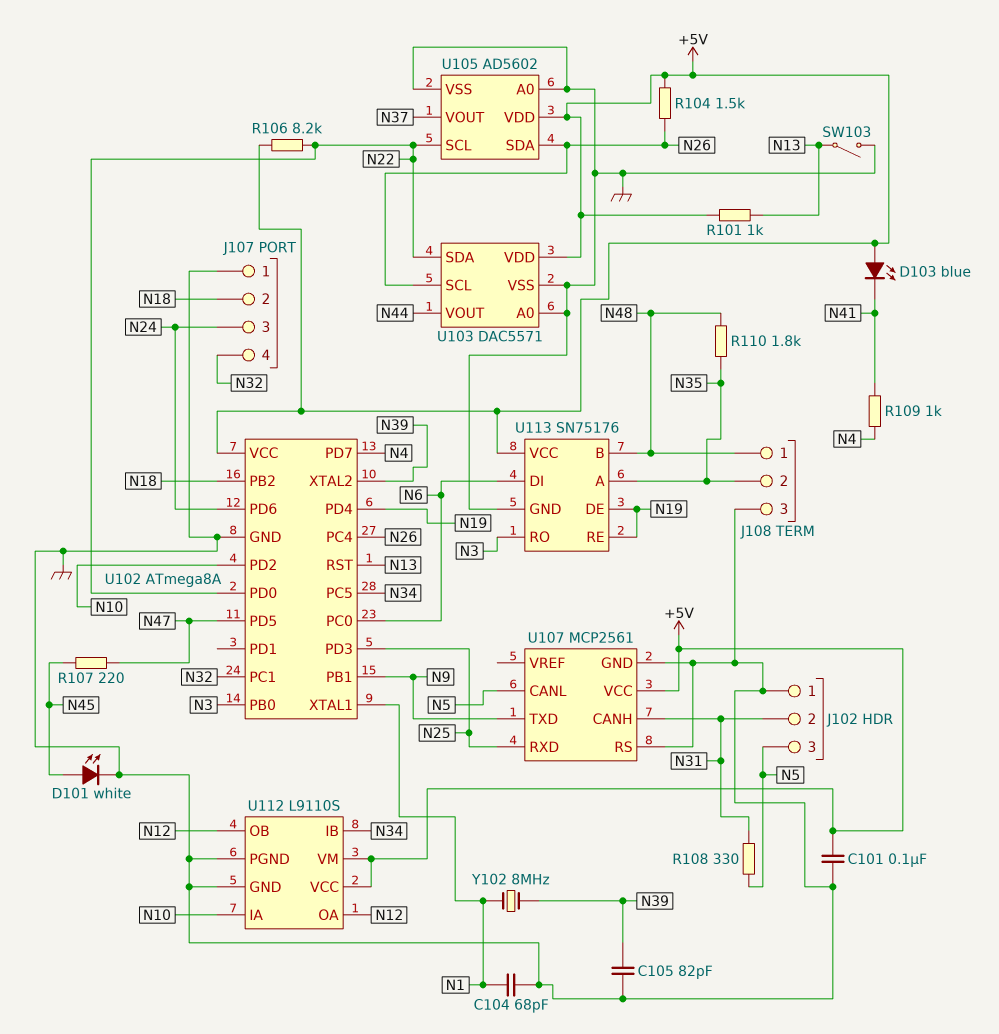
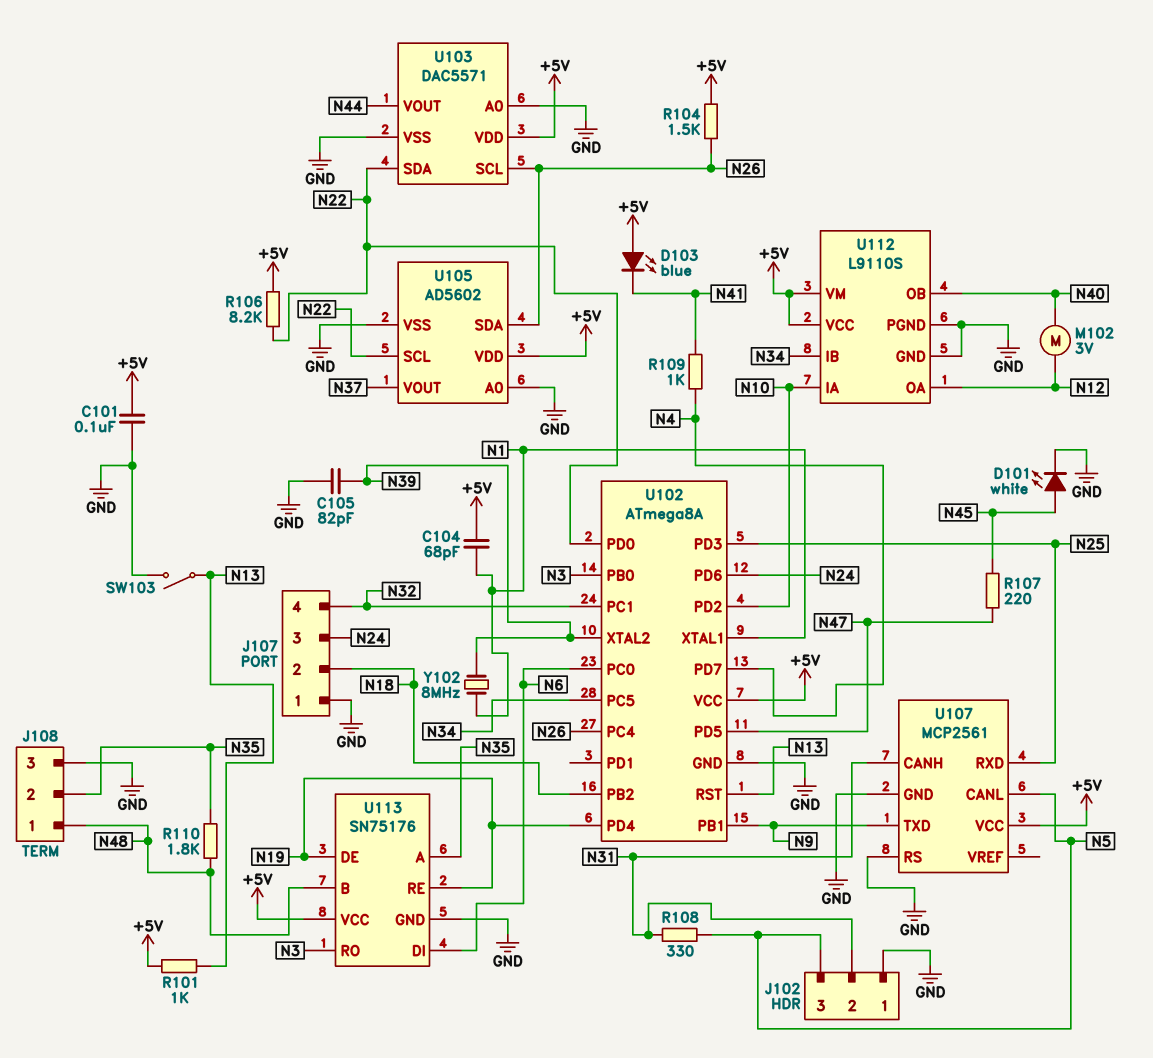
C104: 68pF (GND, N1) -> 68pF (+5V, N1)
M102: none -> motor 3V (N12, N40)
U112 pin OB: N12 -> N40

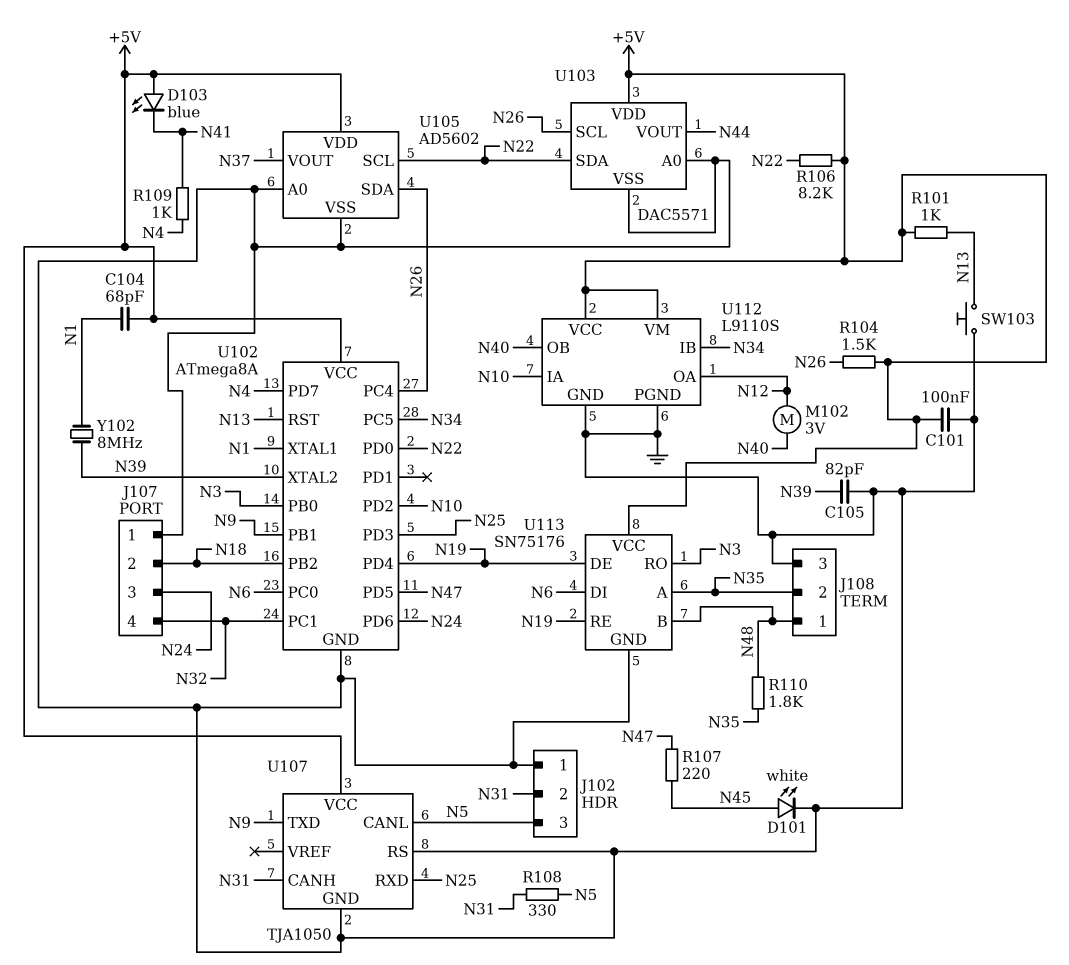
SW103: switch (GND, N13) -> button (GND, N13)
U107: MCP2561 -> TJA1050

